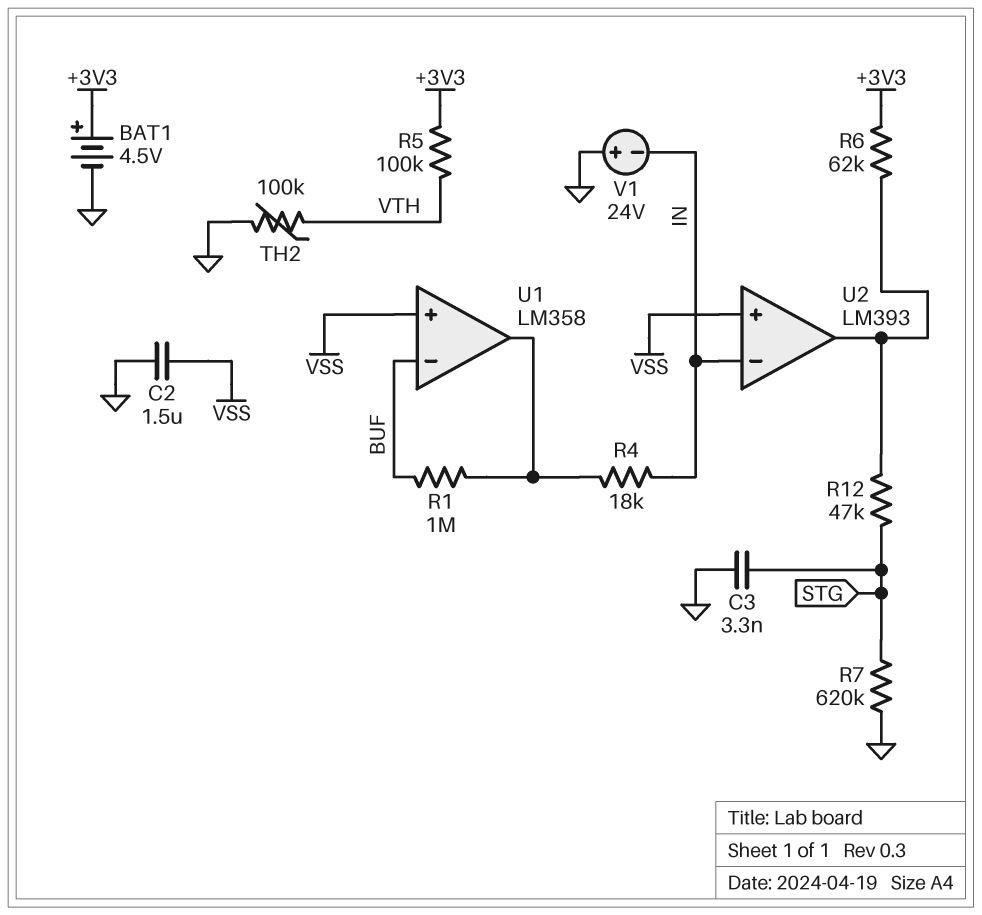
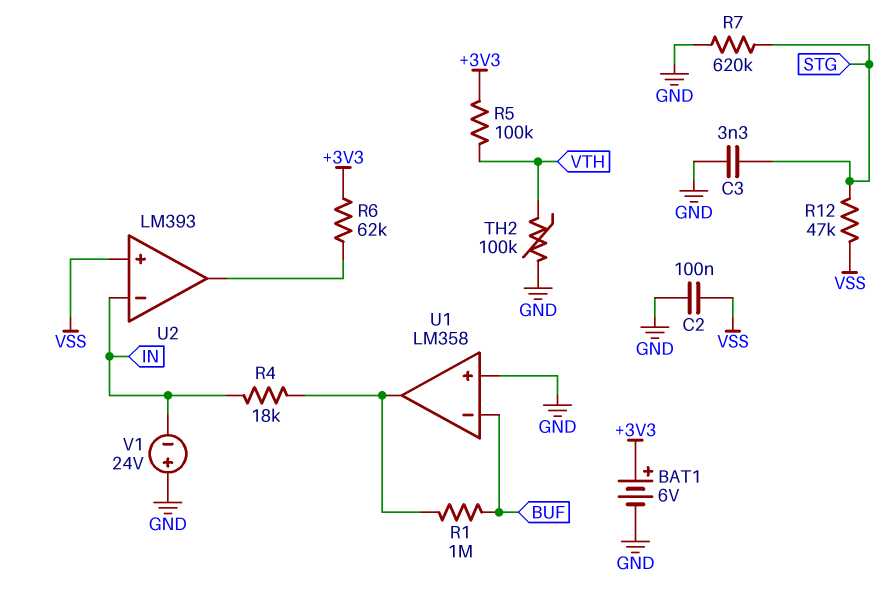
BAT1: 4.5V (plus +3V3, minus GND) -> 6V (plus +3V3, minus GND)
C2: 1.5uF (GND, VSS) -> 100nF (GND, VSS)
R12: 47k (STG, U2/out) -> 47k (STG, VSS)
U1 pin in+: VSS -> GND

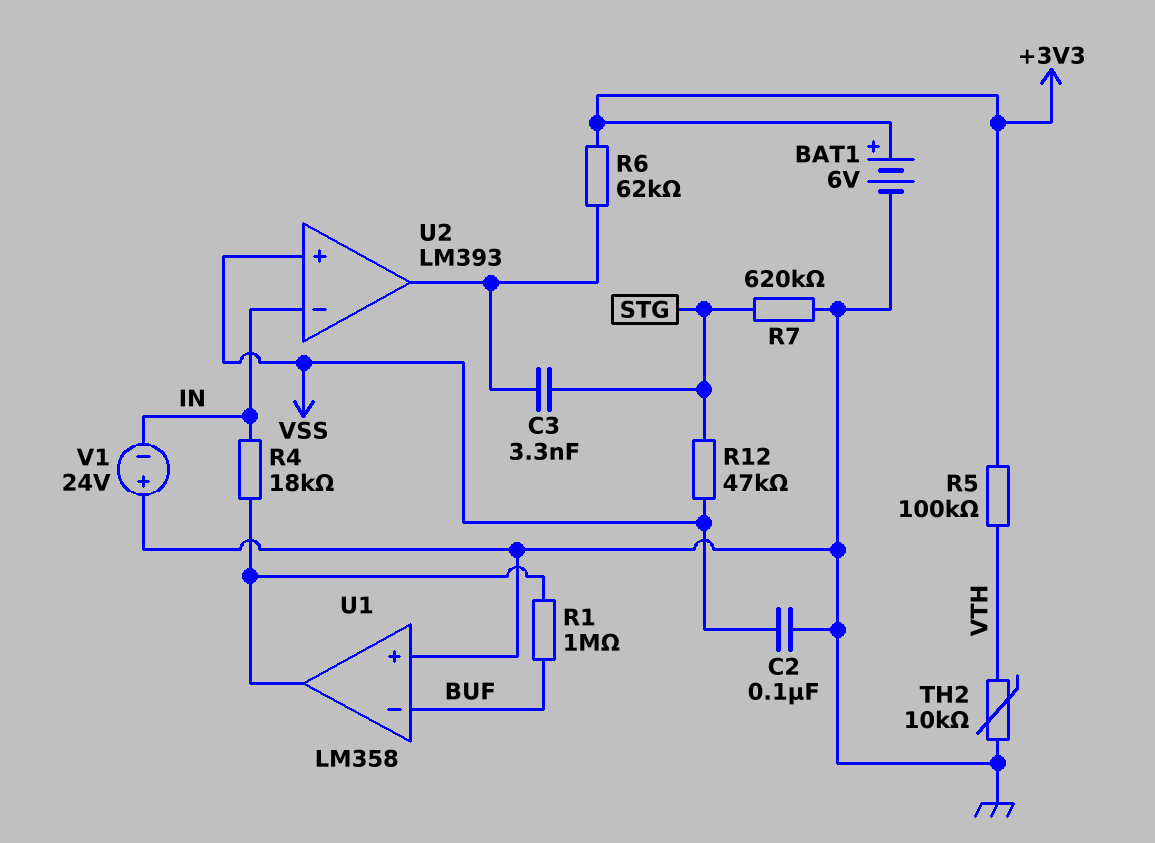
C3: 3.3nF (GND, STG) -> 3.3nF (STG, U2/out)
TH2: 100k (GND, VTH) -> 10k (GND, VTH)

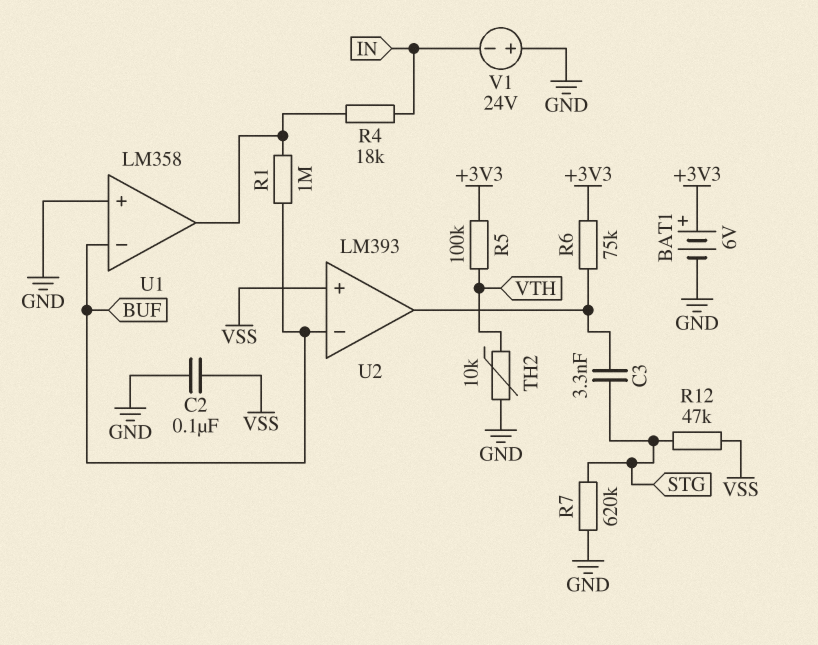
R6: 62k (+3V3, U2/out) -> 75k (+3V3, U2/out)
U2 pin in-: IN -> BUF

